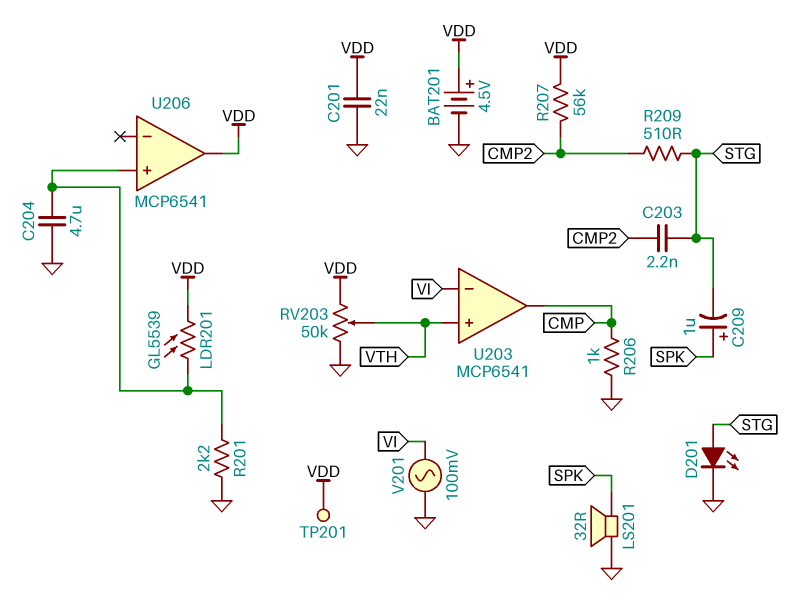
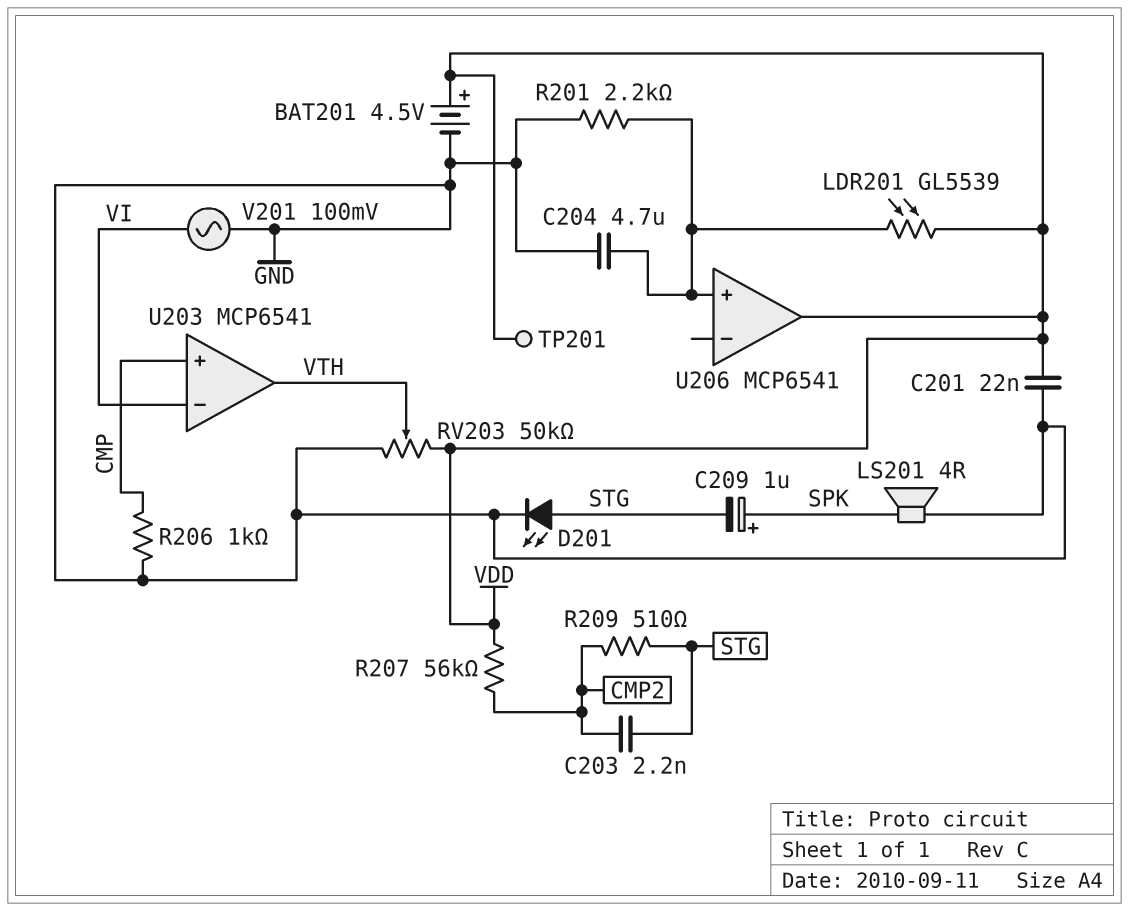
LS201: speaker 32R (GND, SPK) -> speaker 4R (GND, SPK)
U203 pin in+: VTH -> CMP
U203 pin out: CMP -> VTH

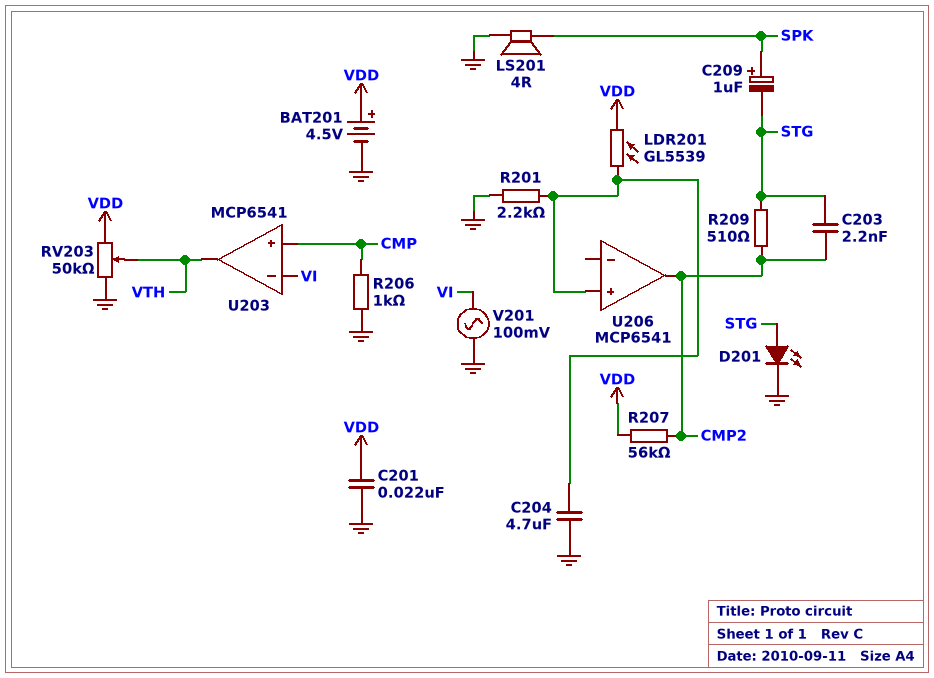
TP201: test point (VDD) -> none
U206 pin out: VDD -> CMP2

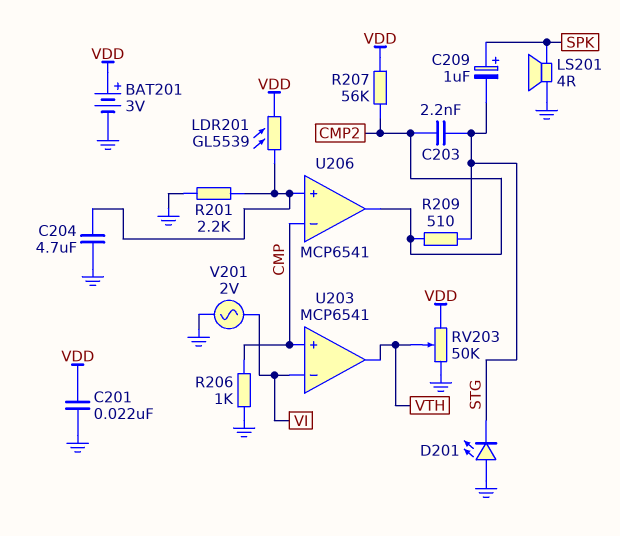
BAT201: 4.5V (plus VDD, minus GND) -> 3V (plus VDD, minus GND)
D201: LED (A STG, K GND) -> LED (A GND, K STG)
U206 pin in-: none -> CMP
V201: AC 100mV (GND, VI) -> AC 2V (GND, VI)

